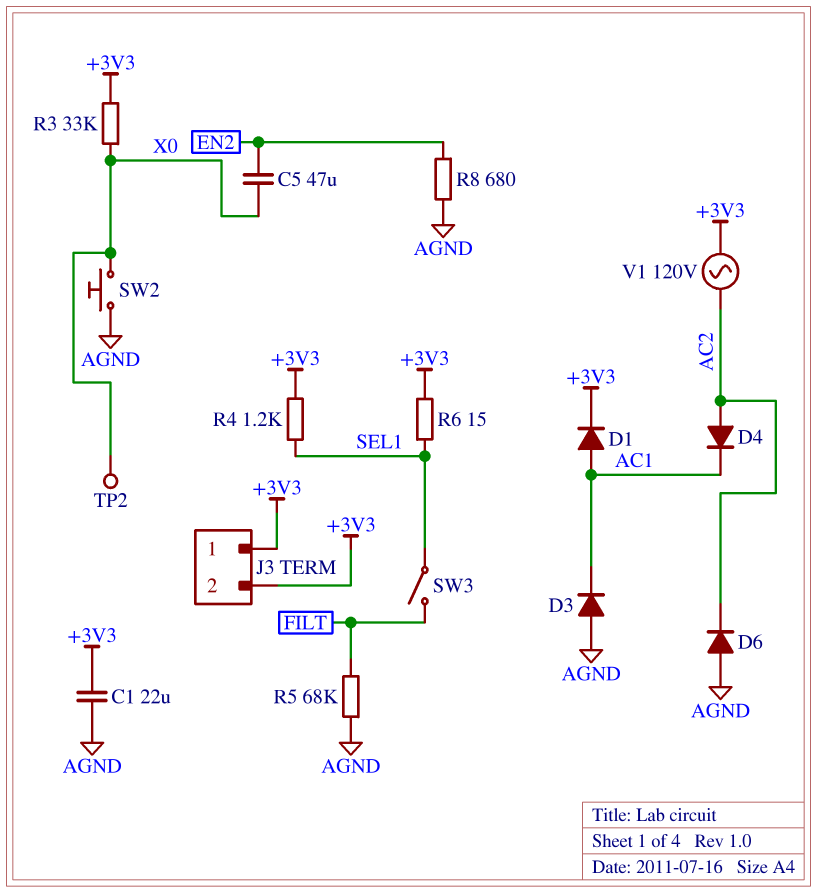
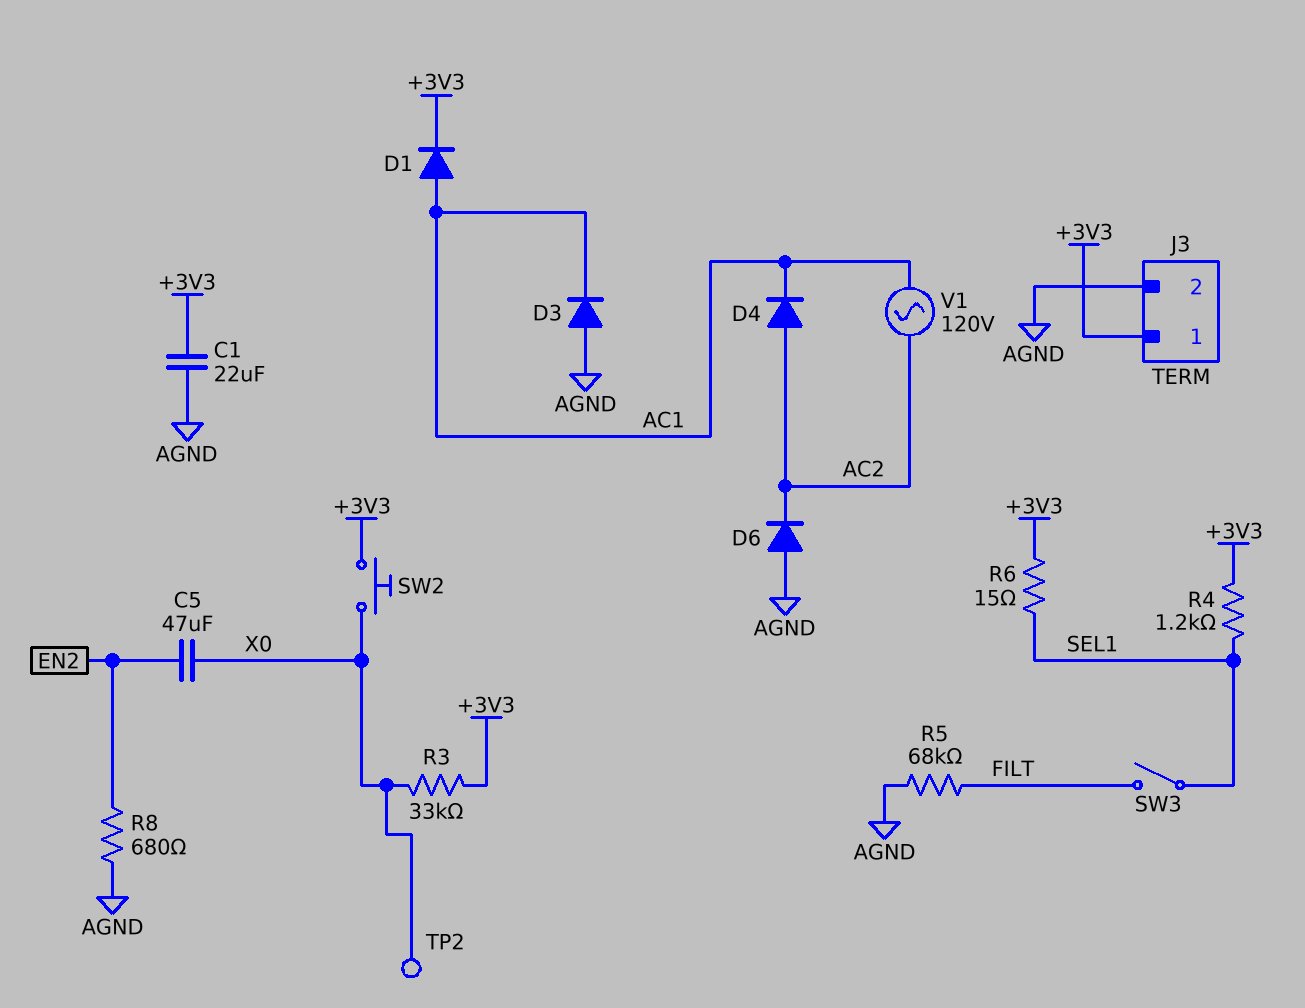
J3 pin 2: +3V3 -> AGND
SW2: button (AGND, X0) -> button (+3V3, X0)
V1: AC 120V (+3V3, AC2) -> AC 120V (AC1, AC2)

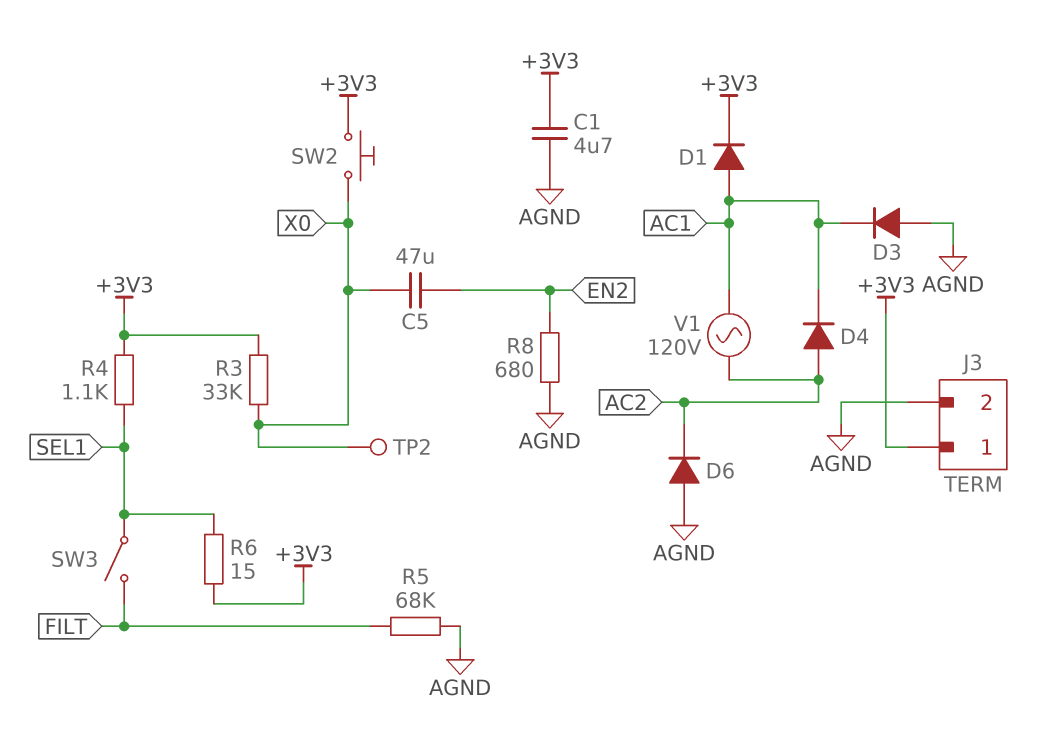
C1: 22uF (+3V3, AGND) -> 4.7uF (+3V3, AGND)
R4: 1.2k (+3V3, SEL1) -> 1.1k (+3V3, SEL1)

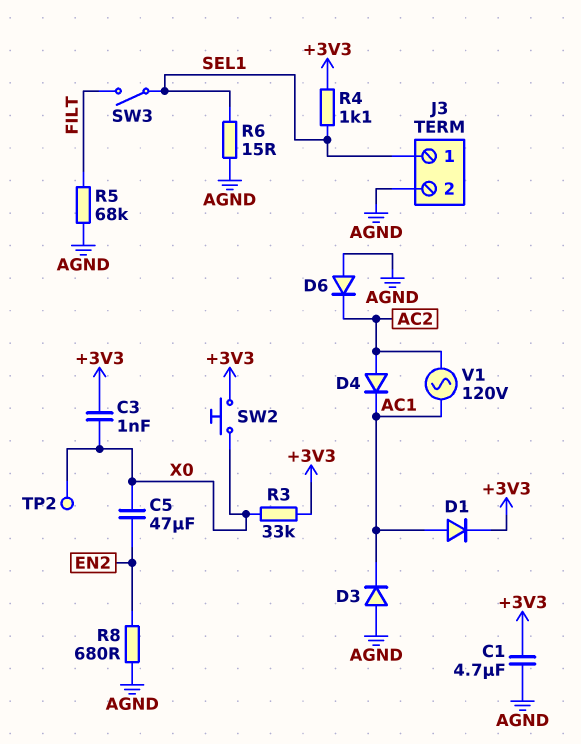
C3: none -> 1nF (+3V3, X0)
J3 pin 1: +3V3 -> SEL1
R6: 15 (+3V3, SEL1) -> 15 (AGND, SEL1)

